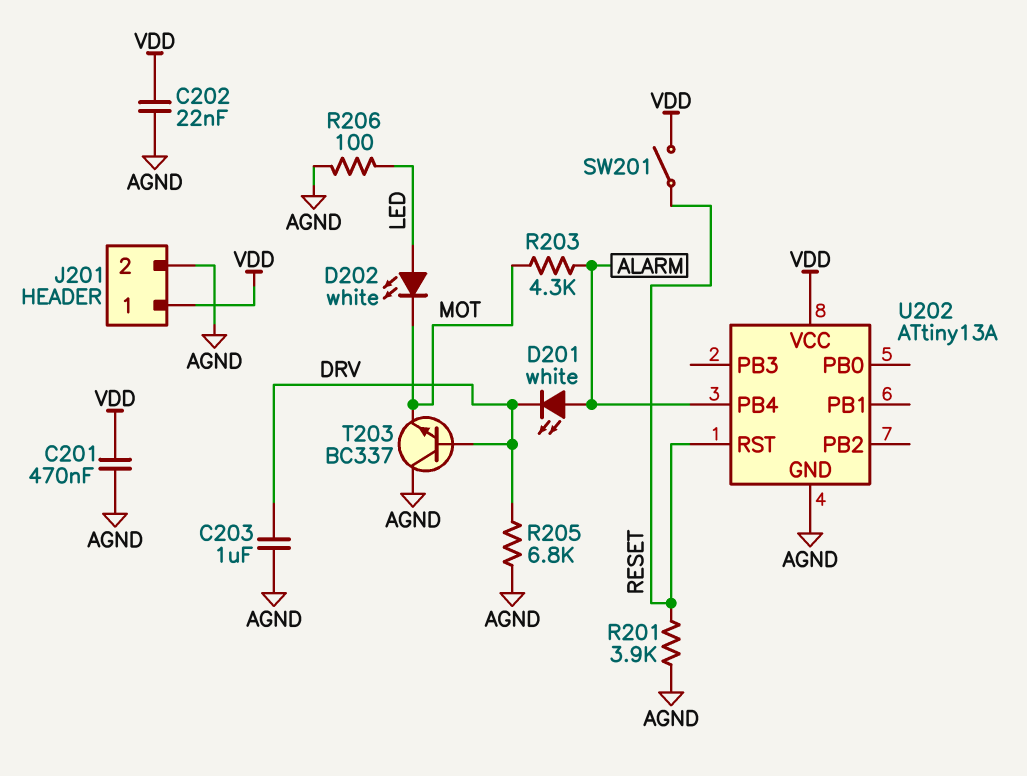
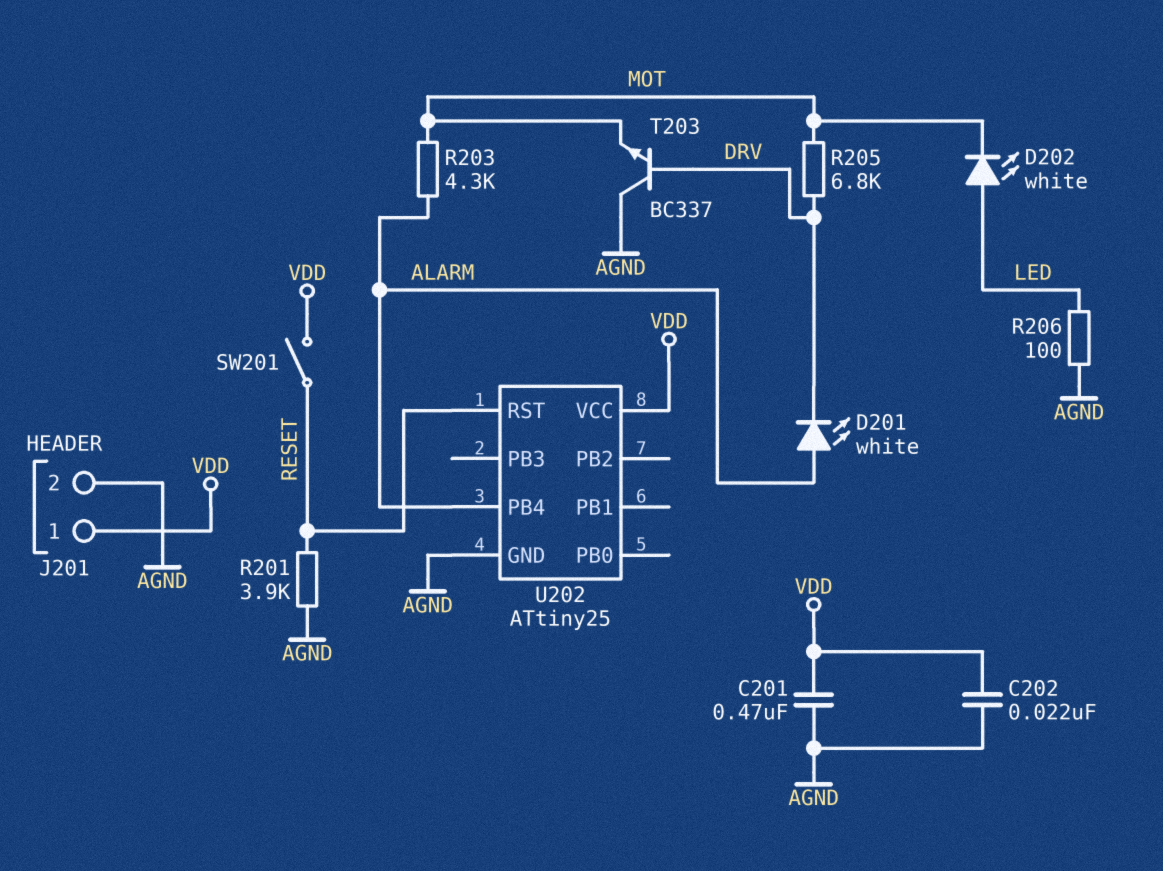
C203: 1uF (AGND, DRV) -> none
R205: 6.8k (AGND, DRV) -> 6.8k (DRV, MOT)
U202: ATtiny13A -> ATtiny25

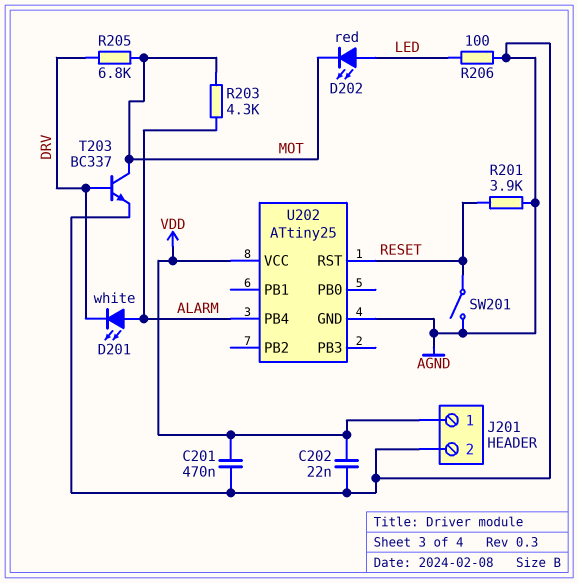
D202: LED white (A LED, K MOT) -> LED red (A LED, K MOT)
SW201: switch (RESET, VDD) -> switch (AGND, RESET)
T203: NPN BC337 (B DRV, C AGND, E MOT) -> NPN BC337 (B DRV, C MOT, E AGND)

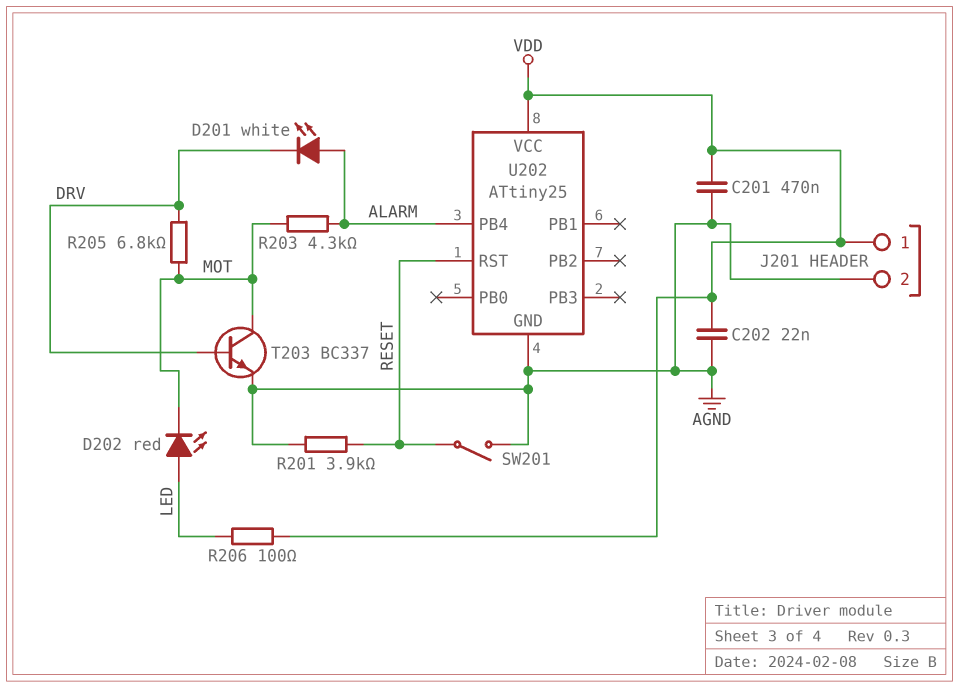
R206: 100 (AGND, LED) -> 100 (LED, VDD)

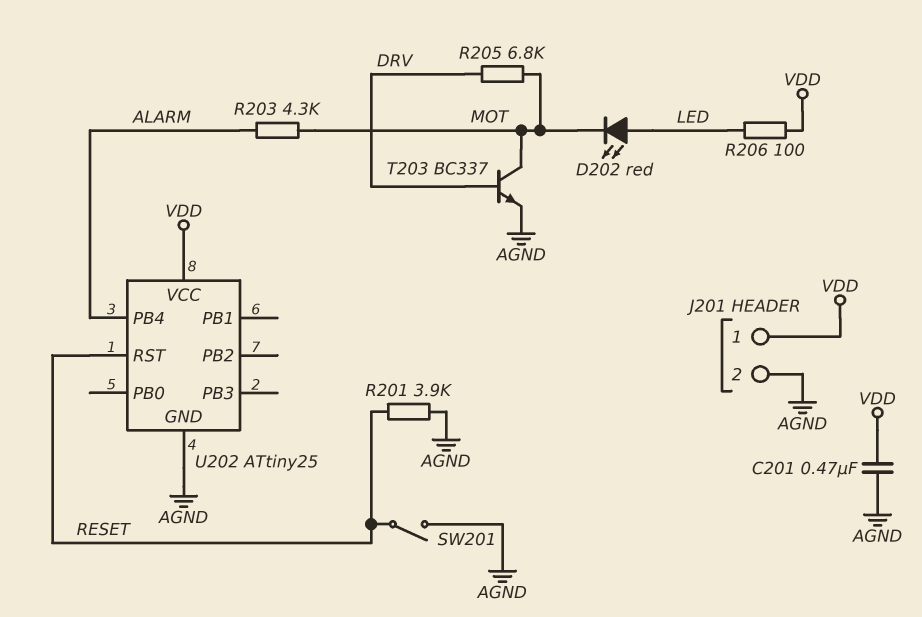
C202: 22nF (AGND, VDD) -> none
D201: LED white (A ALARM, K DRV) -> none

